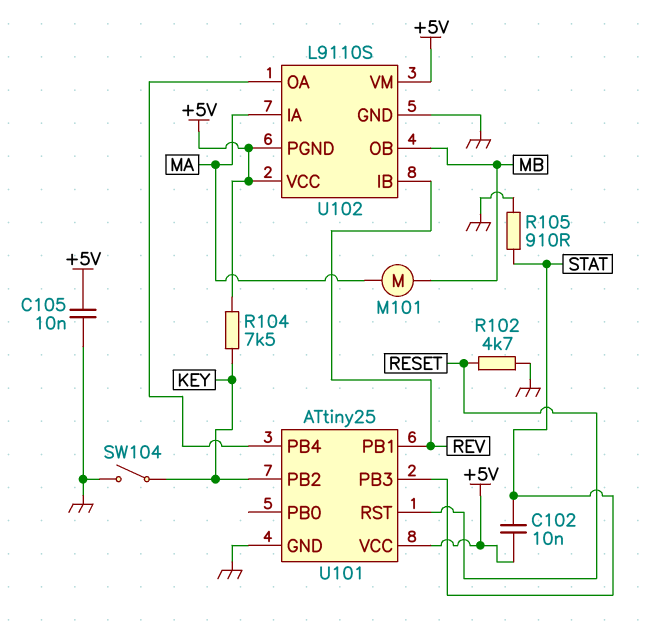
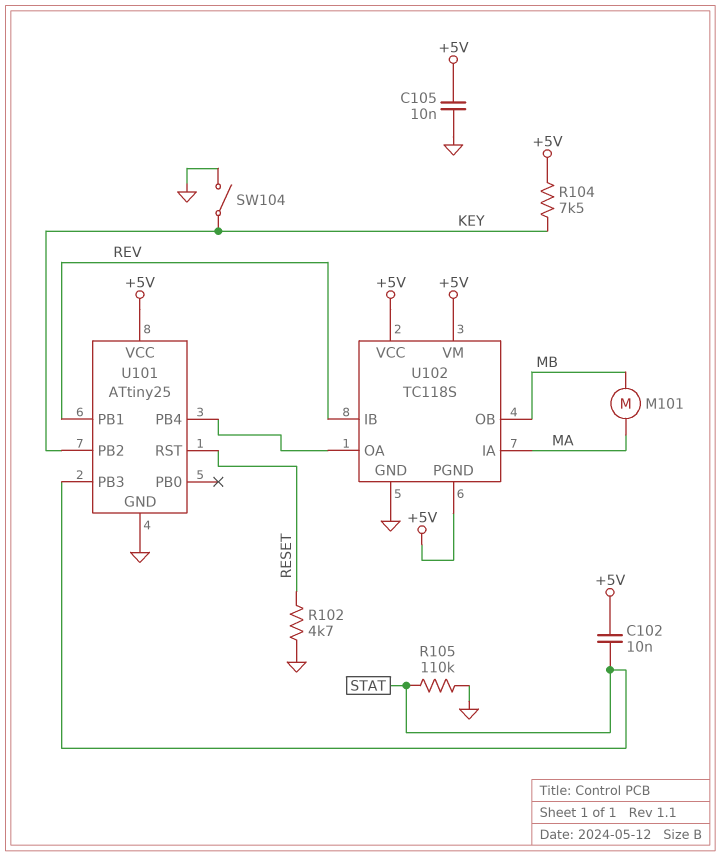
R105: 910 (GND, STAT) -> 110k (GND, STAT)
U102: L9110S -> TC118S

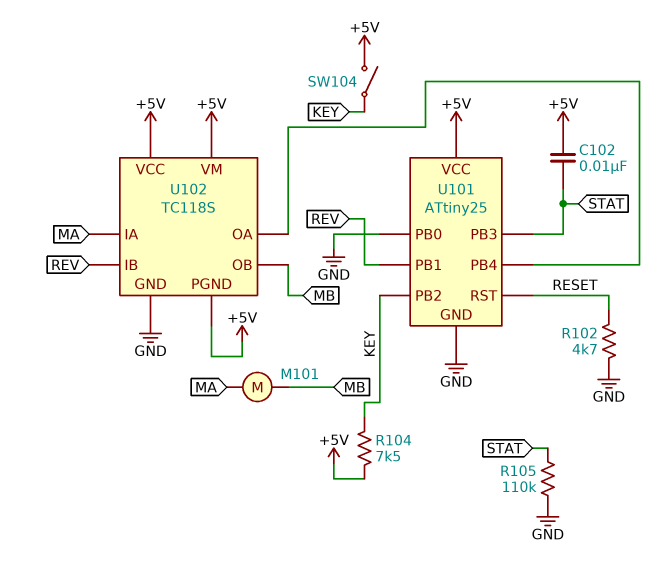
C105: 10nF (+5V, GND) -> none
SW104: switch (GND, KEY) -> switch (+5V, KEY)
U101 pin PB0: none -> GND

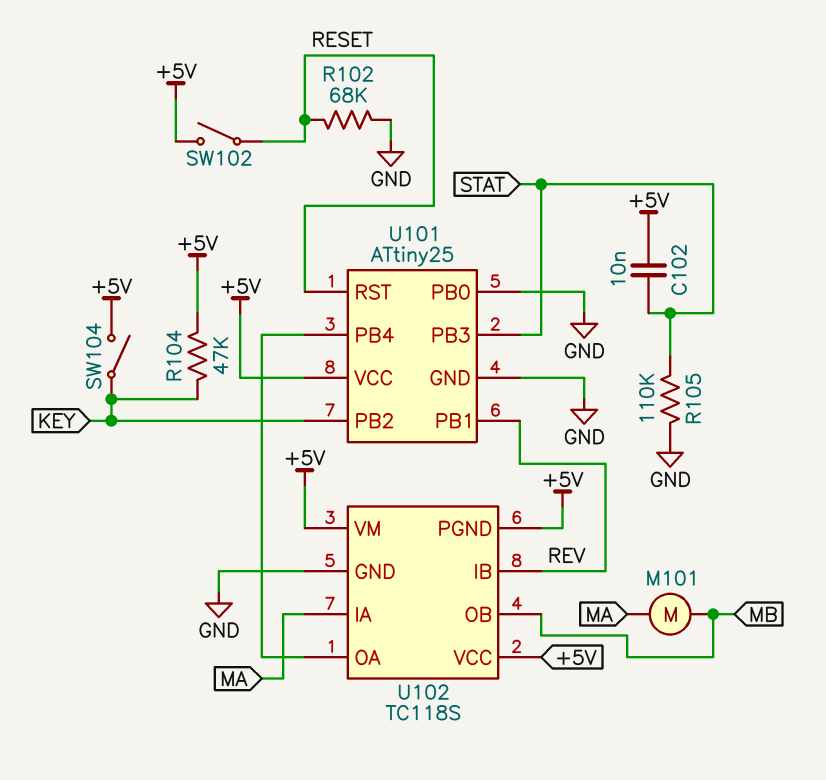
R102: 4.7k (GND, RESET) -> 68k (GND, RESET)
R104: 7.5k (+5V, KEY) -> 47k (+5V, KEY)
SW102: none -> switch (+5V, RESET)

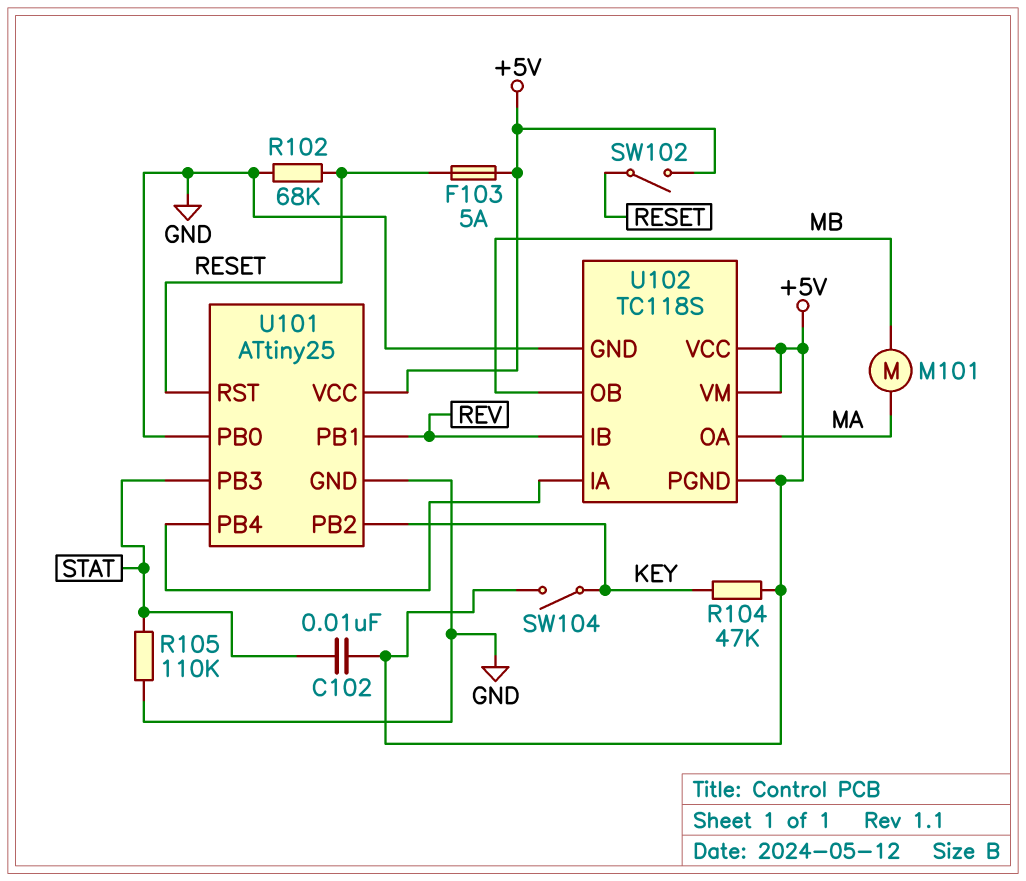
F103: none -> 5A (+5V, RESET)
U102 pin IA: MA -> U101/PB4
U102 pin OA: U101/PB4 -> MA

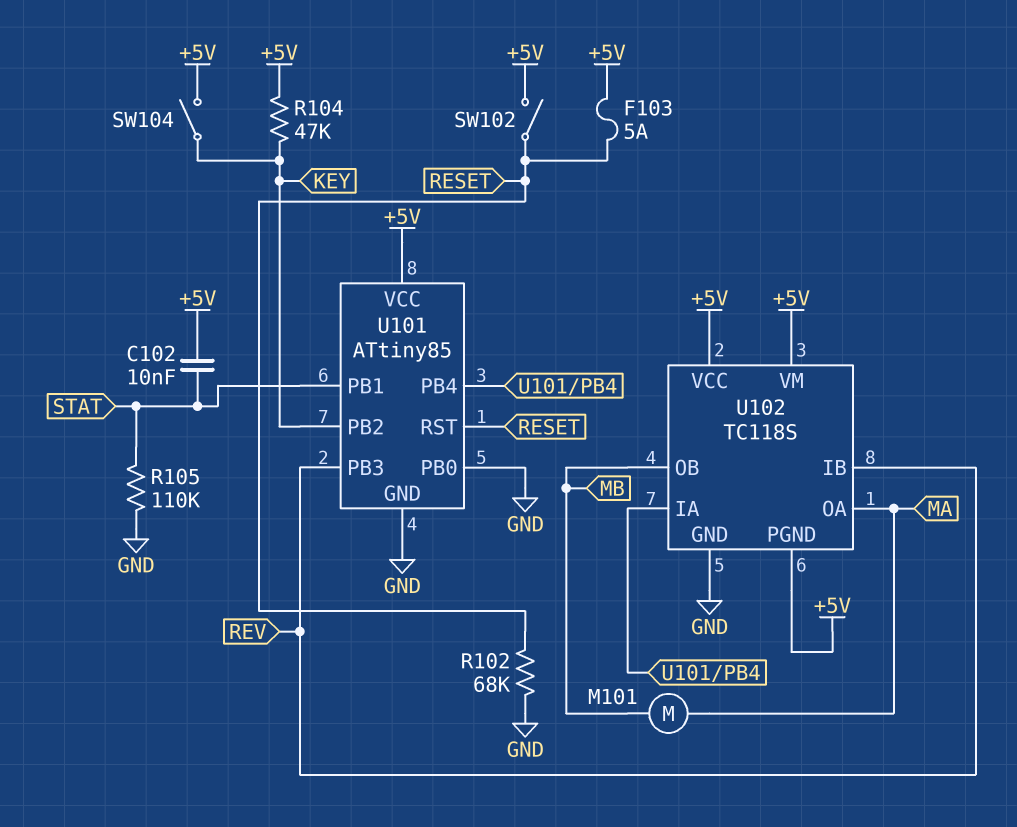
U101: ATtiny25 -> ATtiny85
U101 pin PB1: REV -> STAT
U101 pin PB3: STAT -> REV

